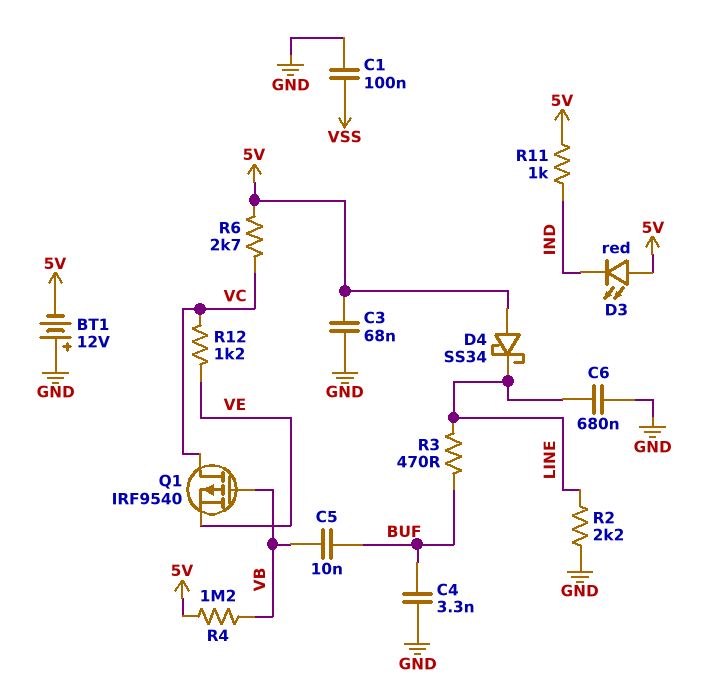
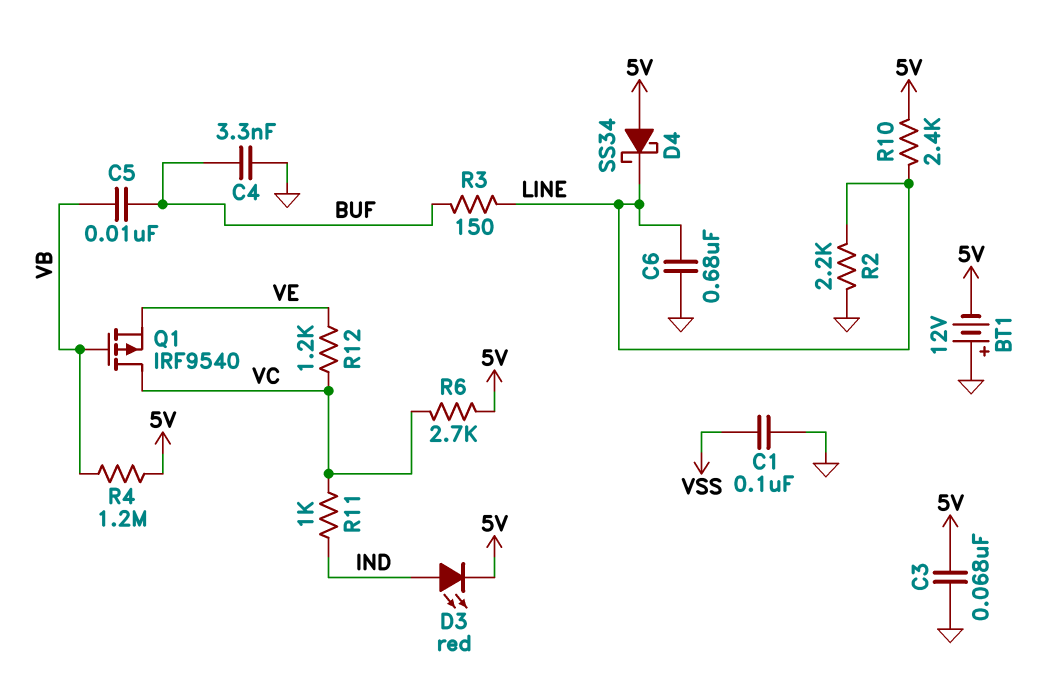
D3: LED red (A 5V, K IND) -> LED red (A IND, K 5V)
R3: 470 (BUF, LINE) -> 150 (BUF, LINE)
R10: none -> 2.4k (5V, LINE)
R11: 1k (5V, IND) -> 1k (IND, VC)

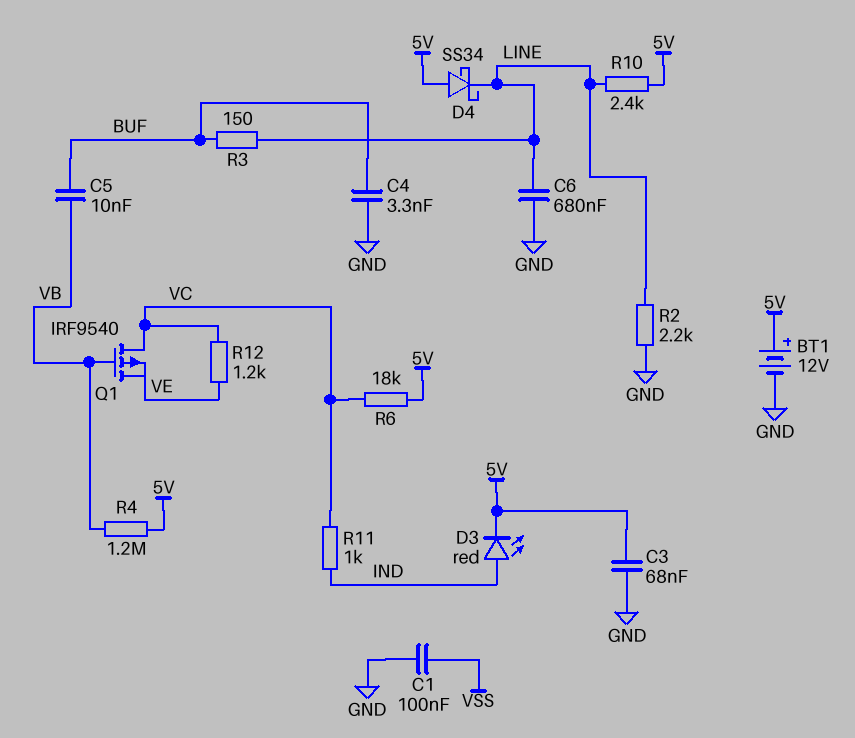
BT1: 12V (plus GND, minus 5V) -> 12V (plus 5V, minus GND)
R6: 2.7k (5V, VC) -> 18k (5V, VC)

